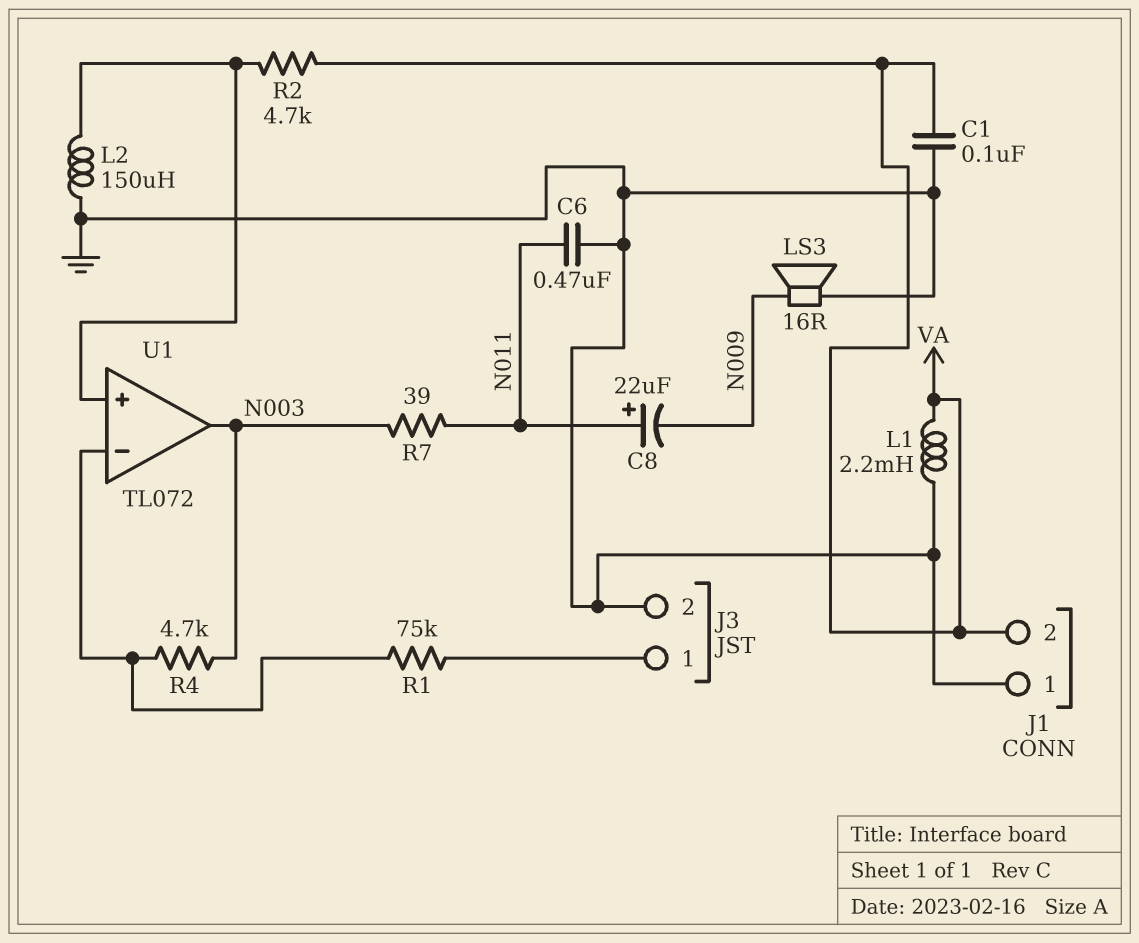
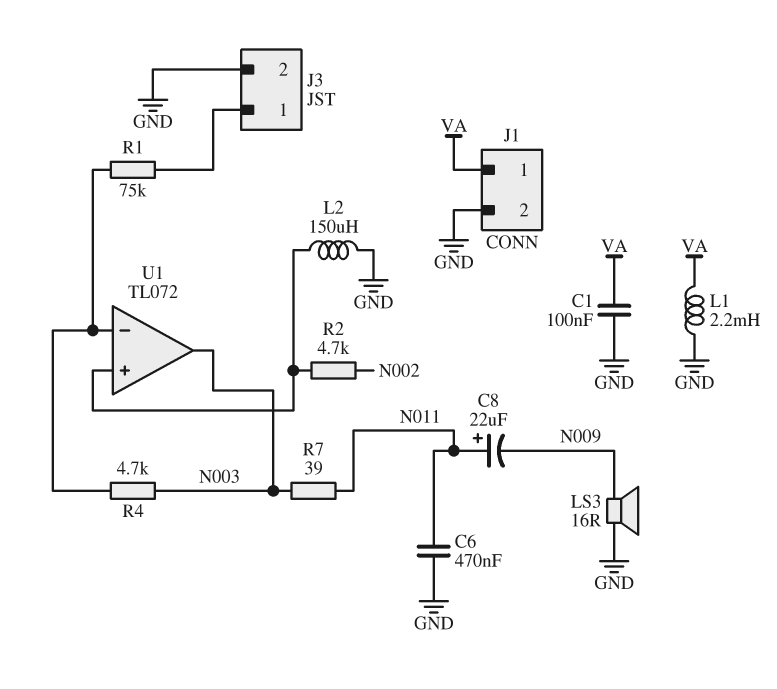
J1 pin 1: GND -> VA
J1 pin 2: VA -> GND
R2: 4.7k (U1/in+, VA) -> 4.7k (N002, U1/in+)

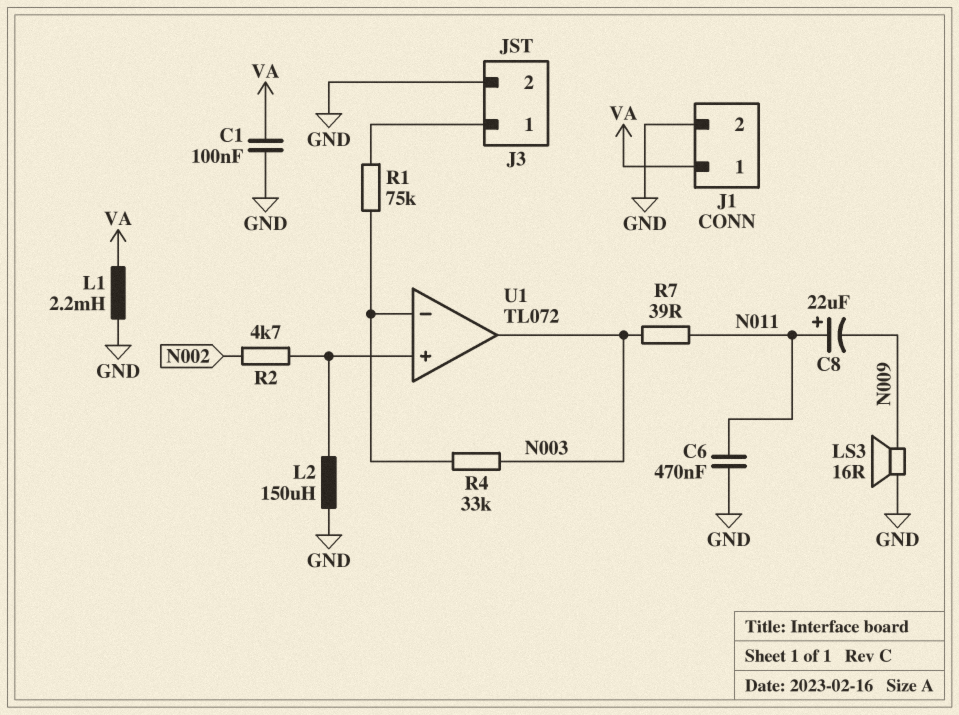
R4: 4.7k (N003, U1/in-) -> 33k (N003, U1/in-)

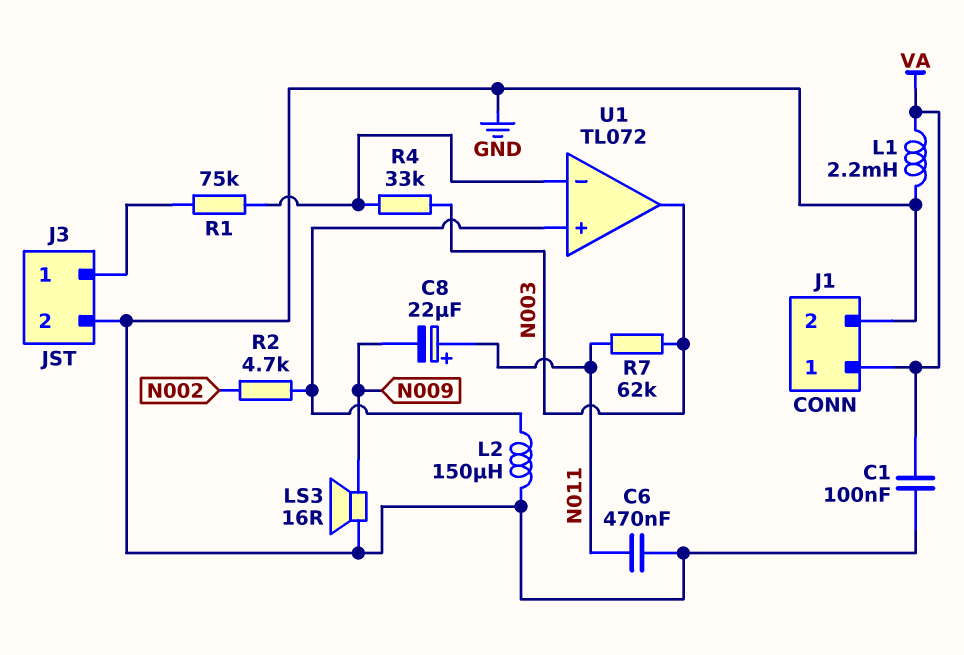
R7: 39 (N003, N011) -> 62k (N003, N011)

